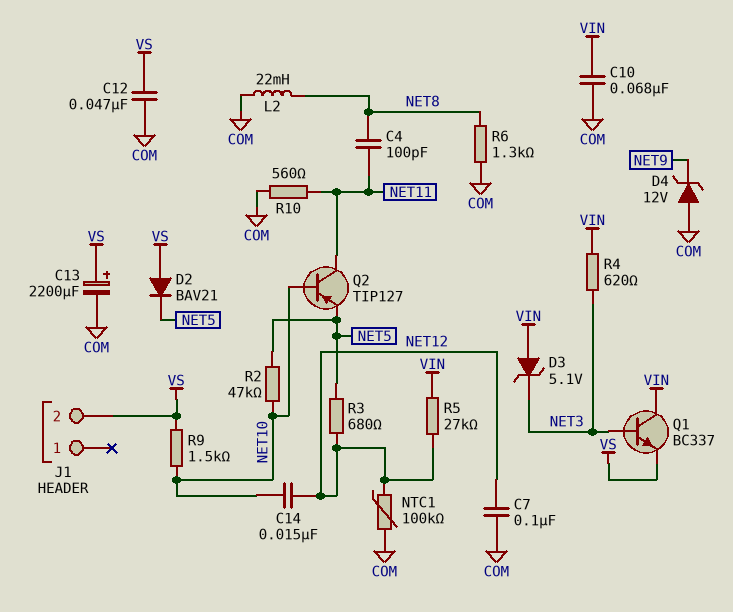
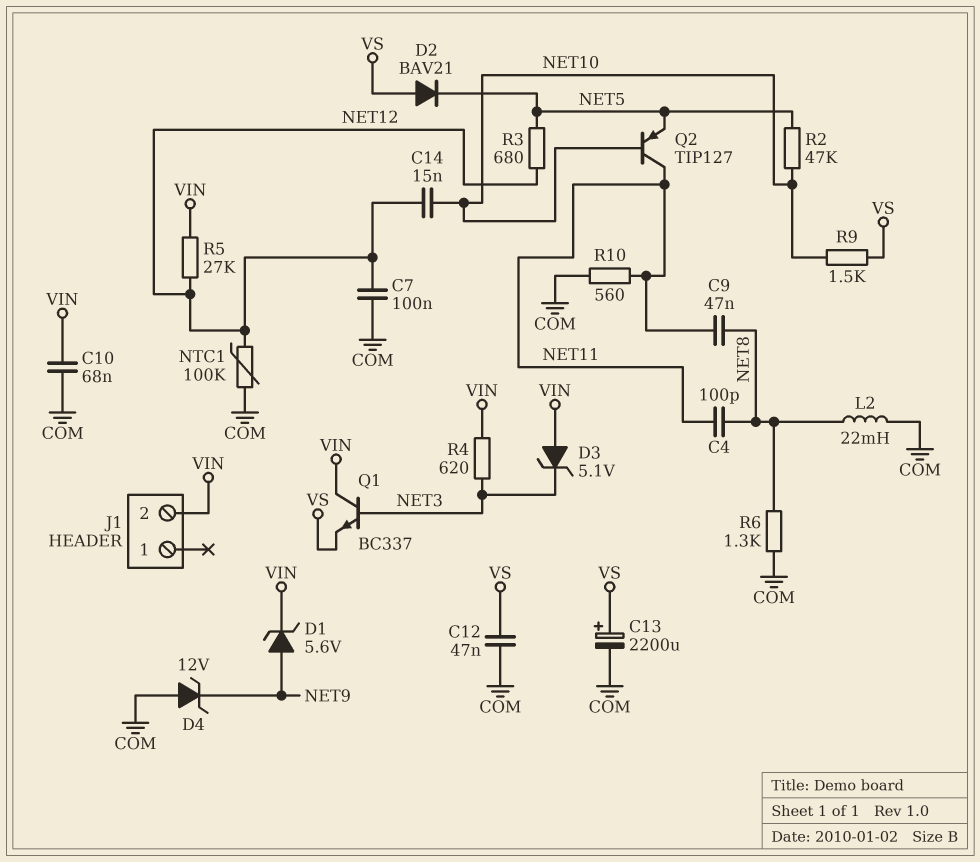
C9: none -> 47nF (NET8, NET11)
D1: none -> zener 5.6V (A NET9, K VIN)
J1 pin 2: VS -> VIN

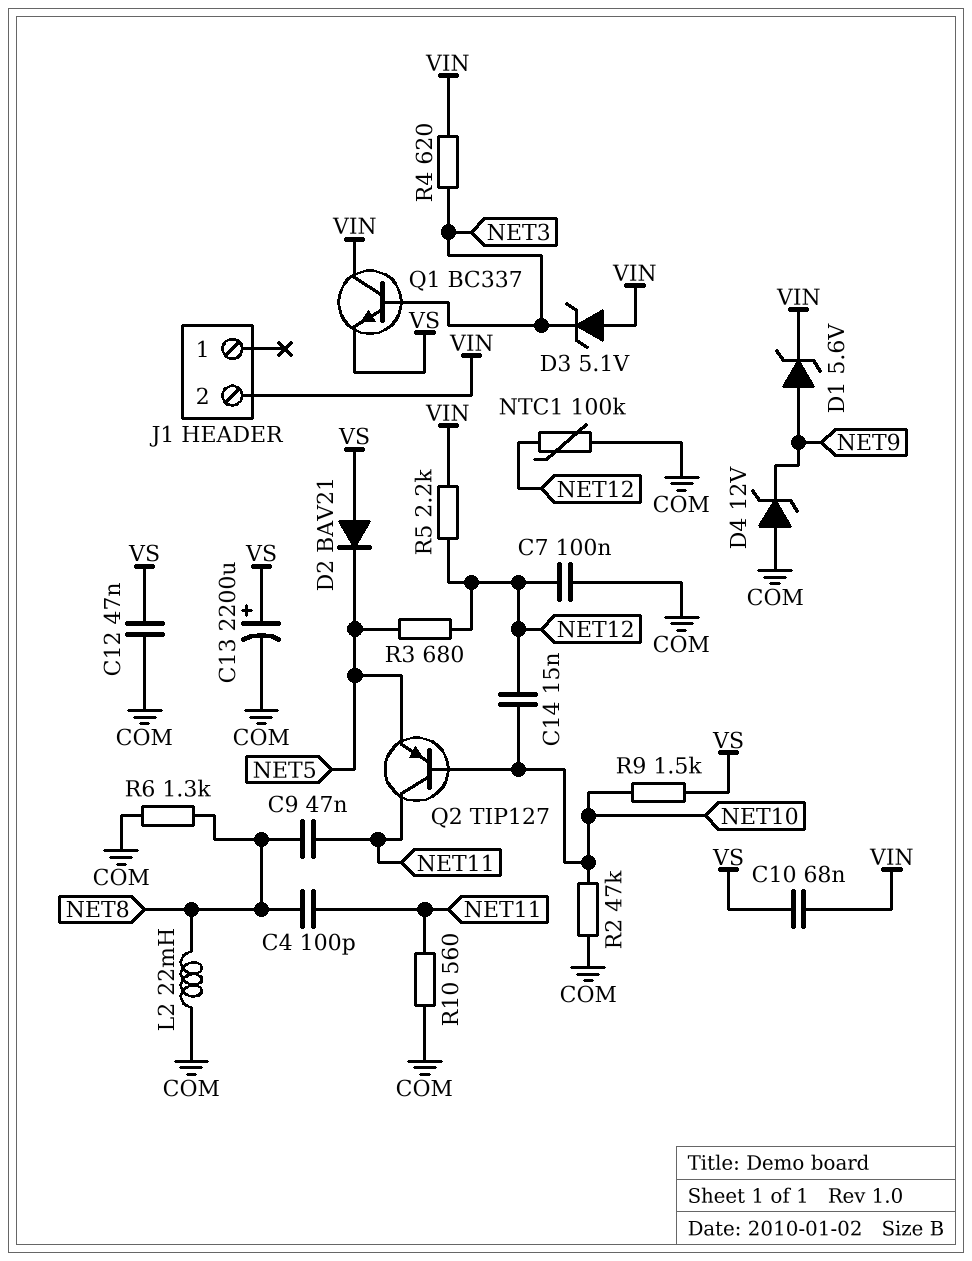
C10: 68nF (COM, VIN) -> 68nF (VIN, VS)
R2: 47k (NET5, NET10) -> 47k (COM, NET10)
R5: 27k (NET12, VIN) -> 2.2k (NET12, VIN)

